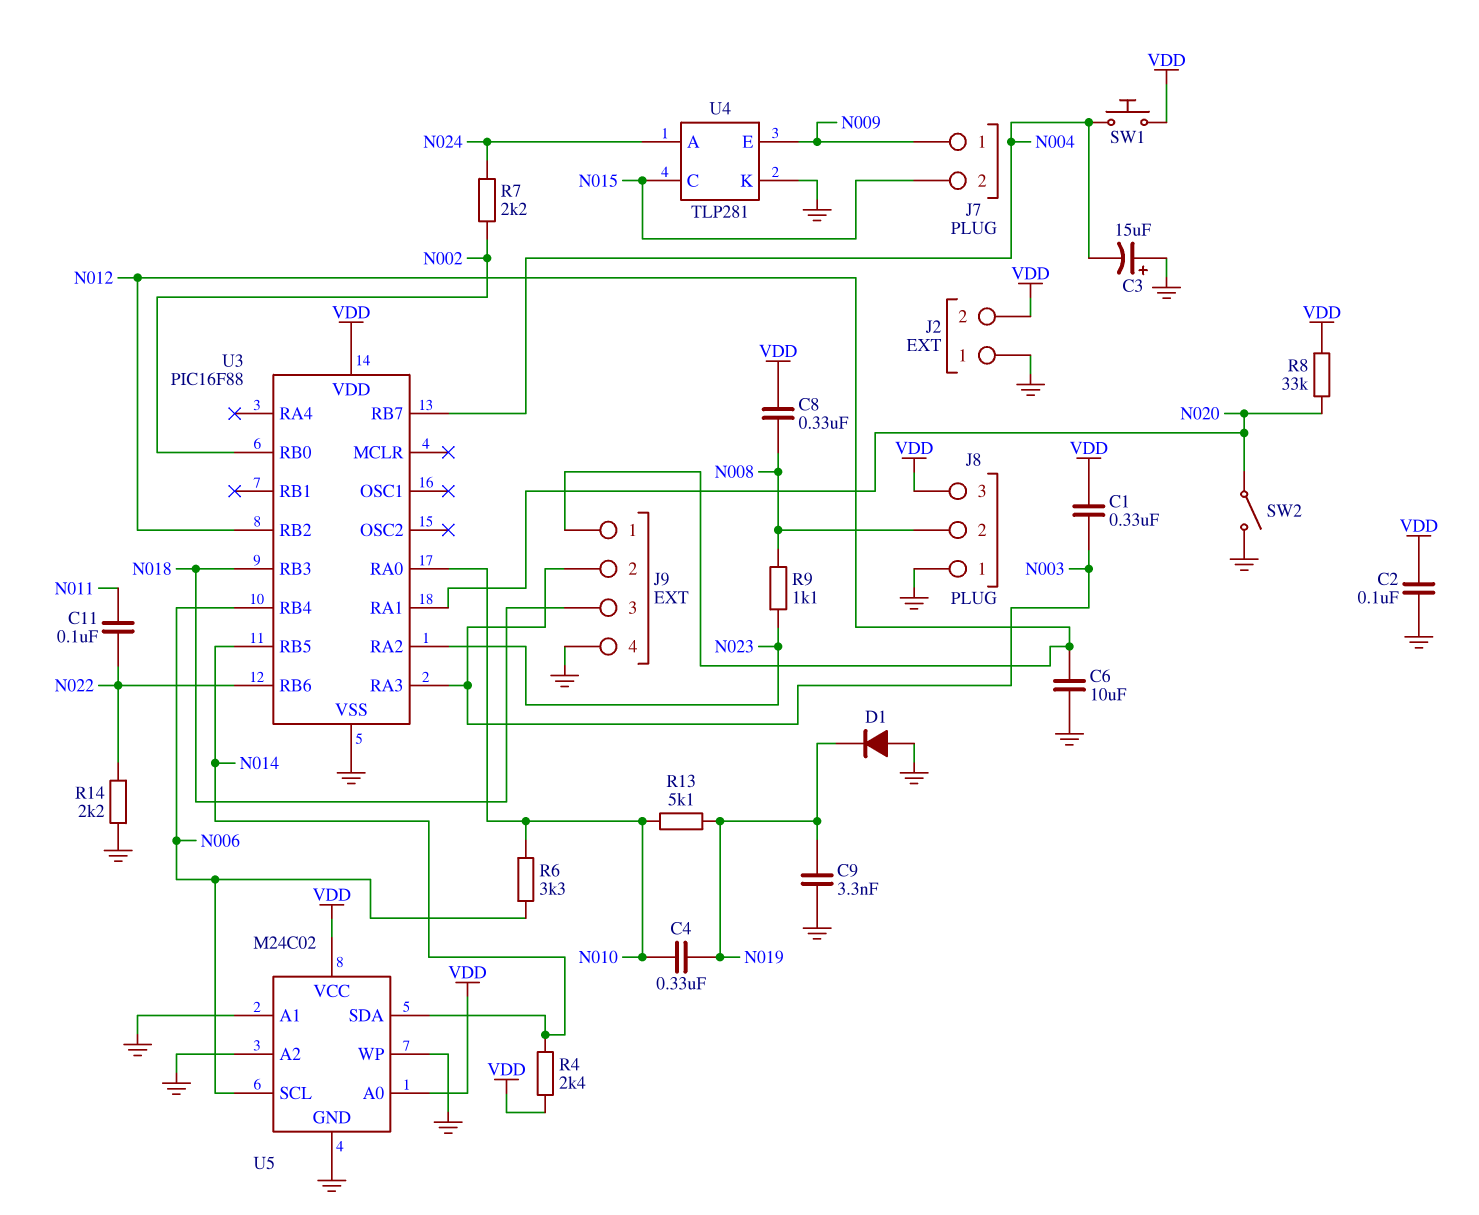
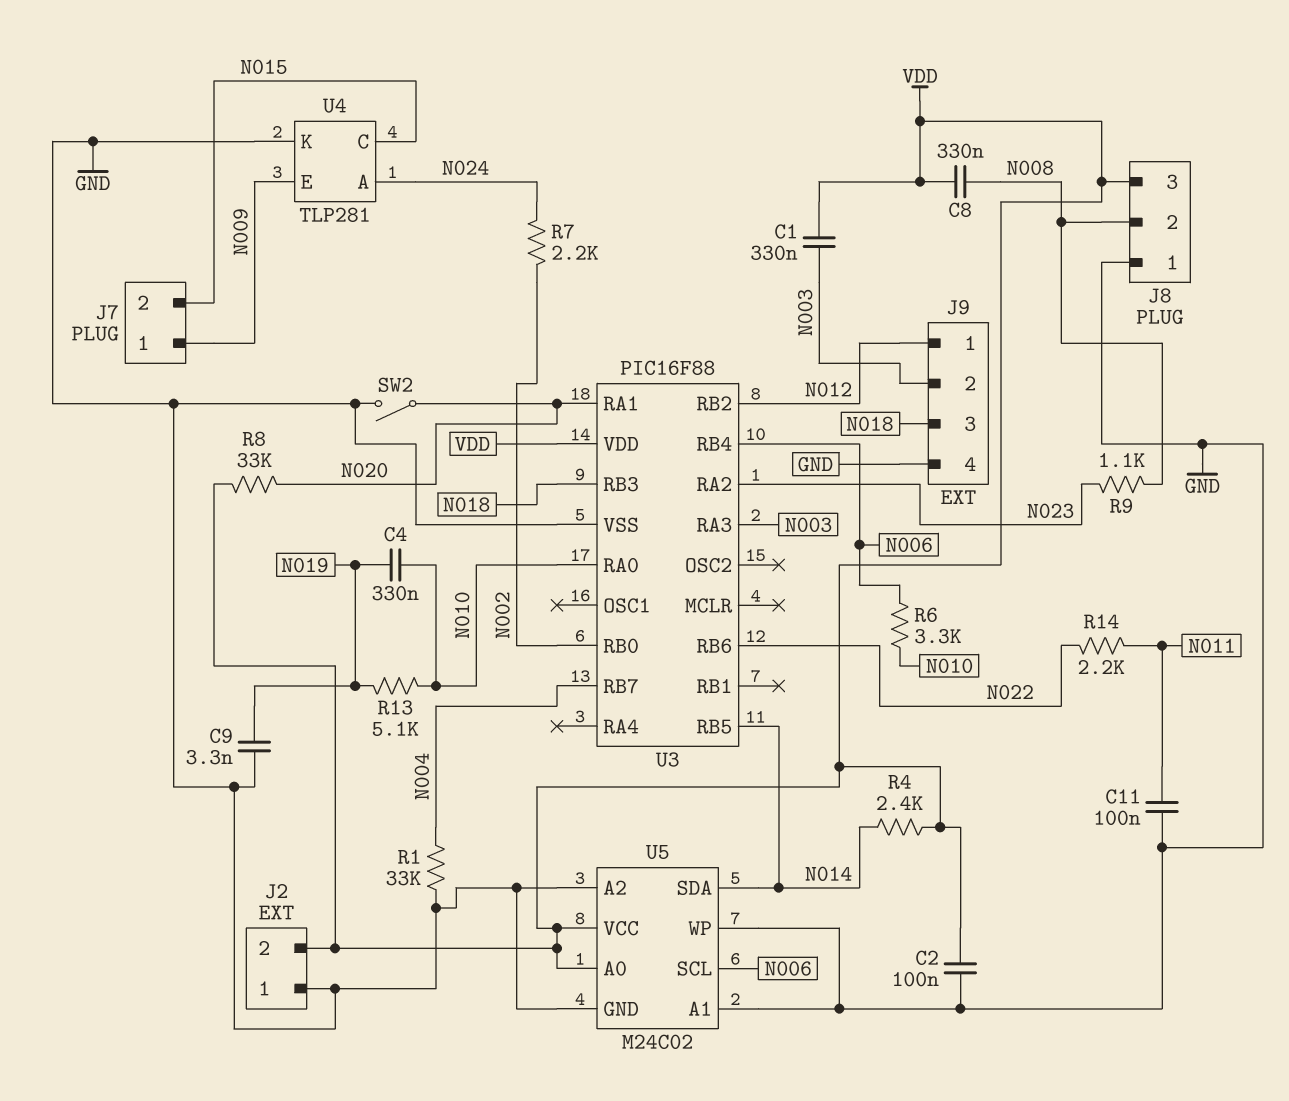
C3: 15uF (plus GND, minus N004) -> none
C6: 10uF (GND, N012) -> none
C11: 100nF (N011, N022) -> 100nF (GND, N011)
D1: diode (A GND, K N019) -> none
R1: none -> 33k (GND, N004)
R14: 2.2k (GND, N022) -> 2.2k (N011, N022)
SW1: button (N004, VDD) -> none

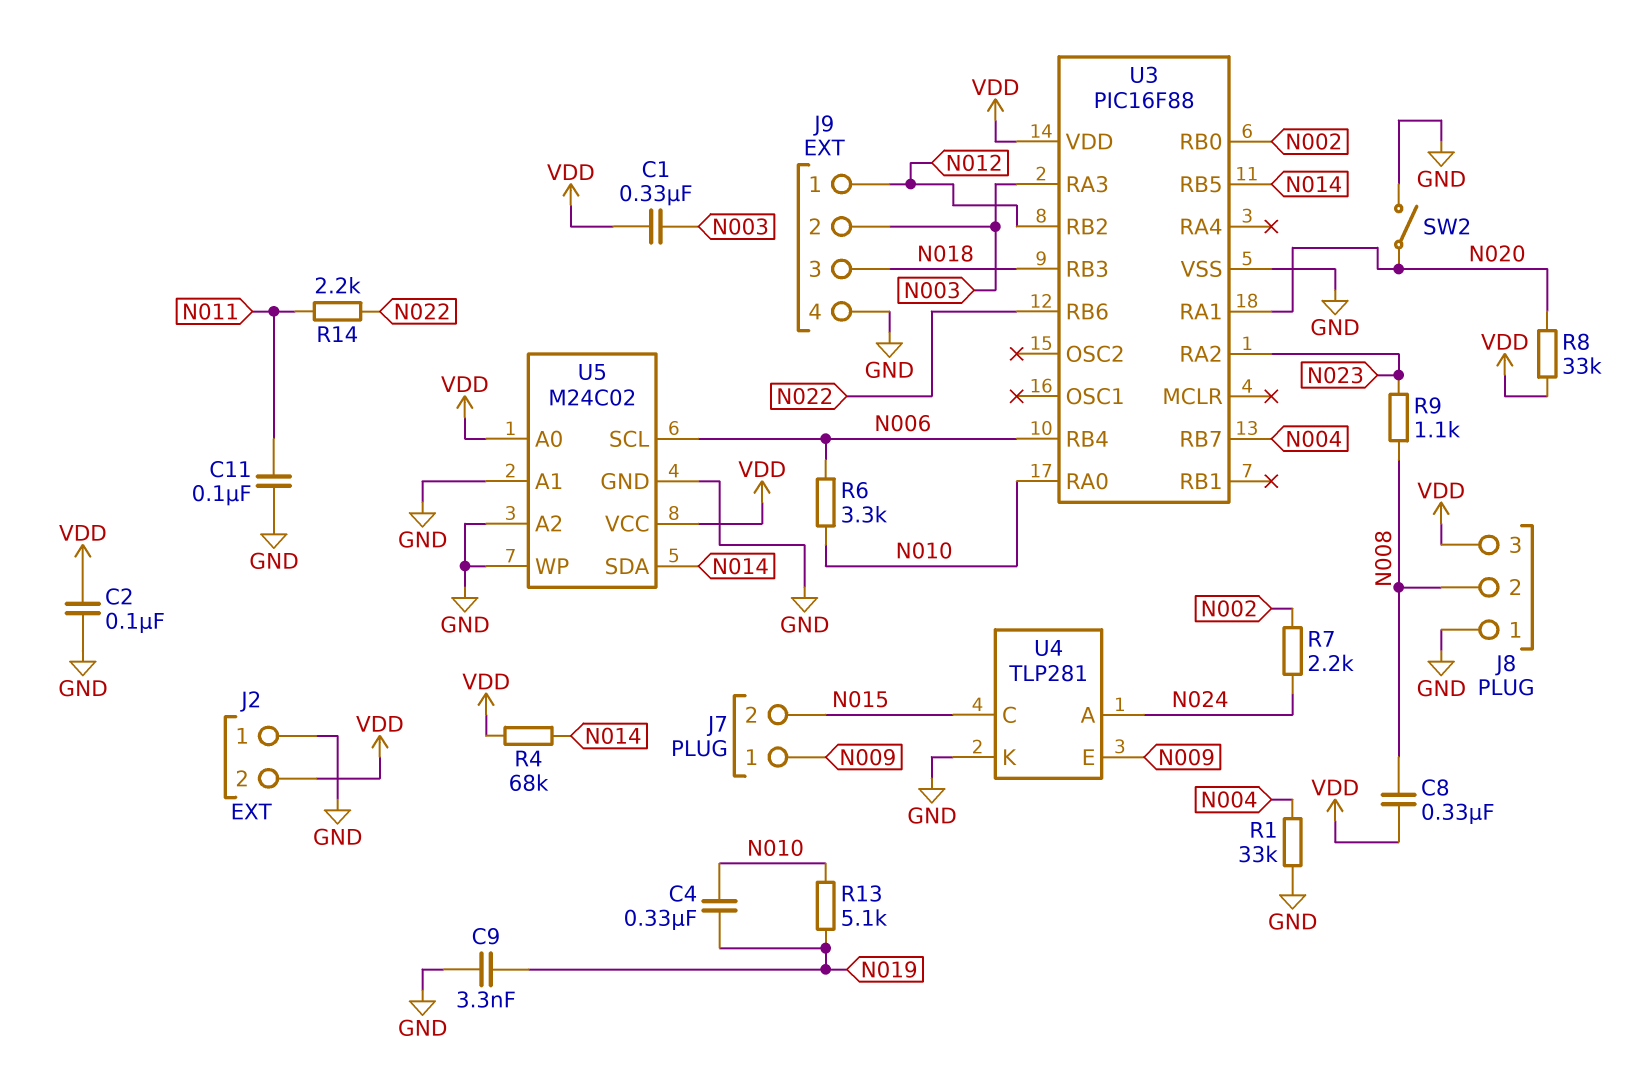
R4: 2.4k (N014, VDD) -> 68k (N014, VDD)

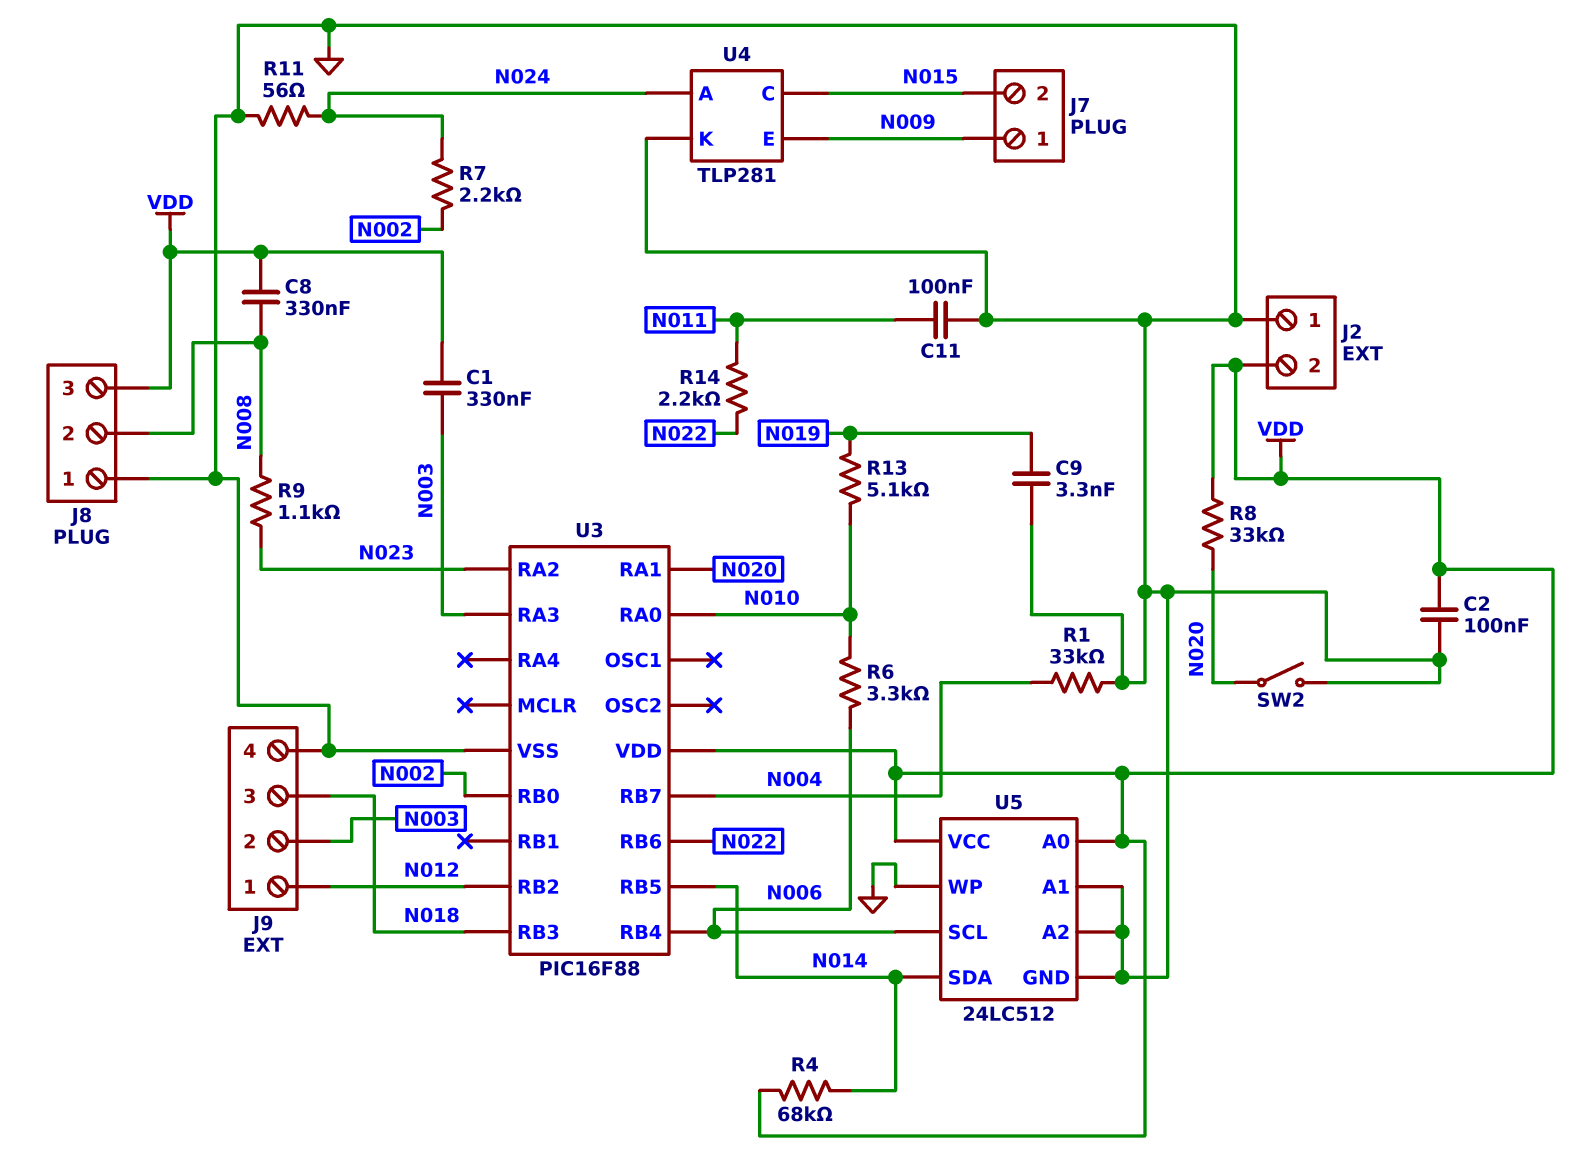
C4: 330nF (N010, N019) -> none
R11: none -> 56 (GND, N024)
U5: M24C02 -> 24LC512

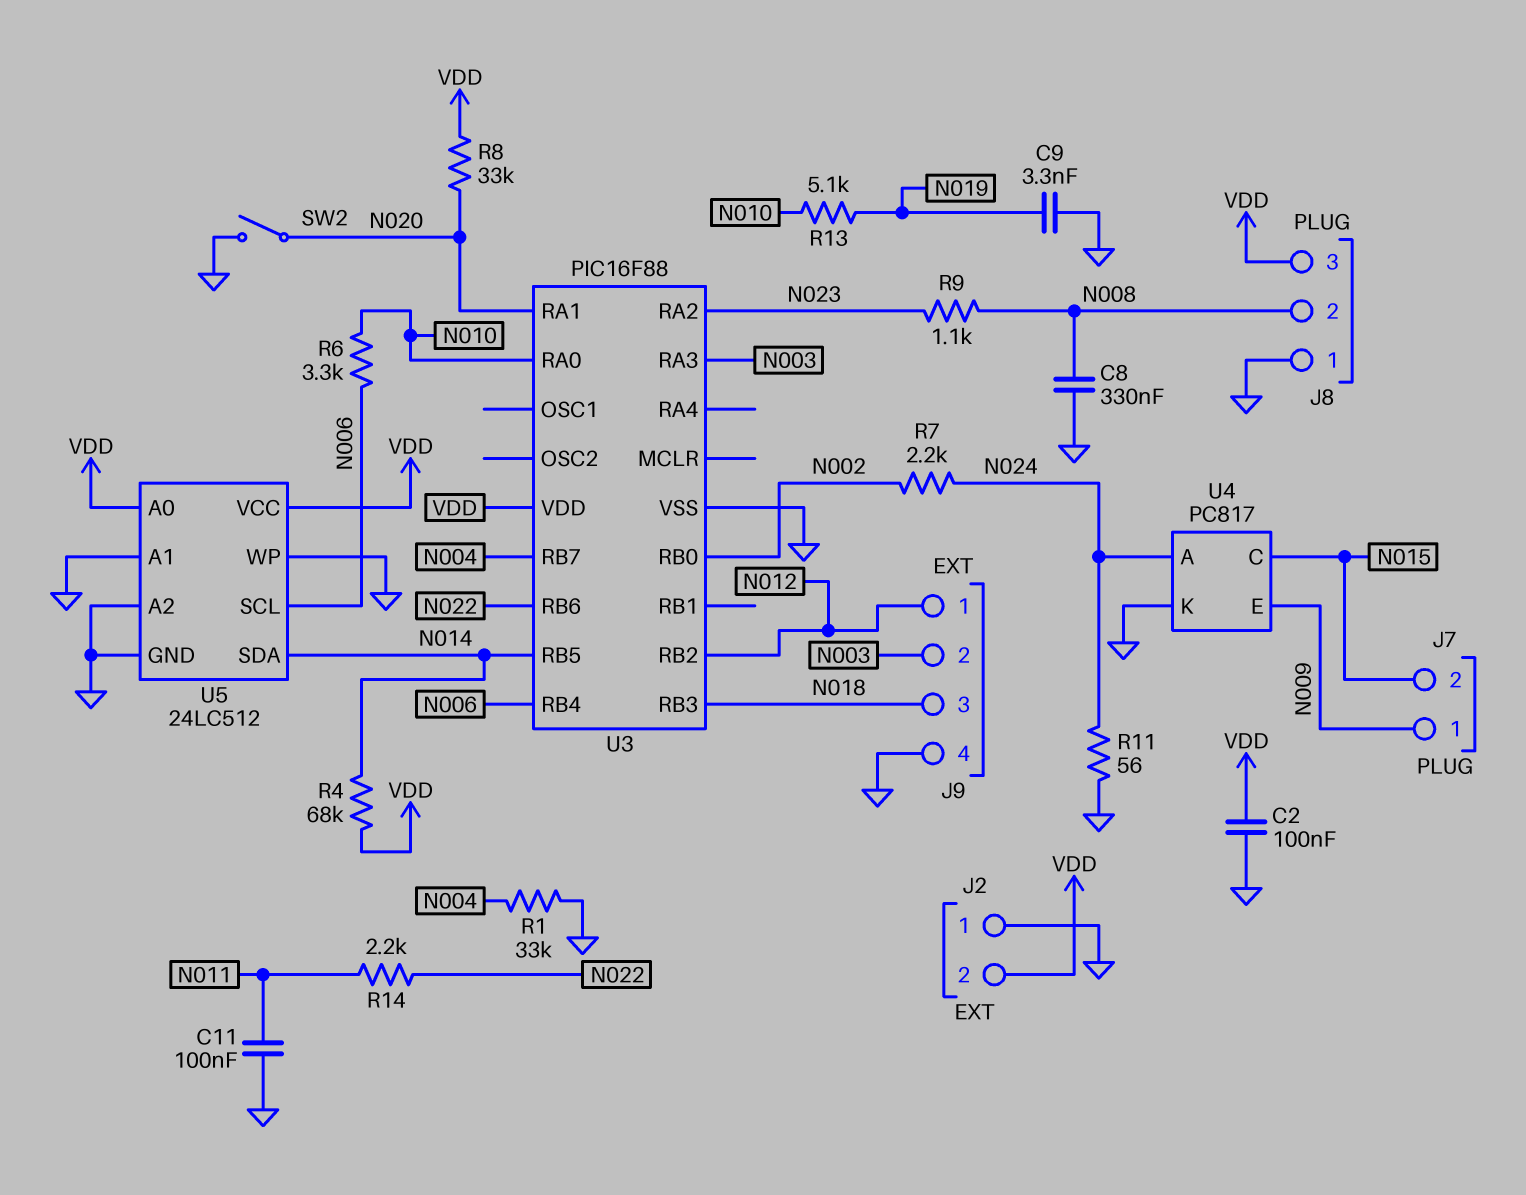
C1: 330nF (N003, VDD) -> none
C8: 330nF (N008, VDD) -> 330nF (GND, N008)
U4: TLP281 -> PC817

